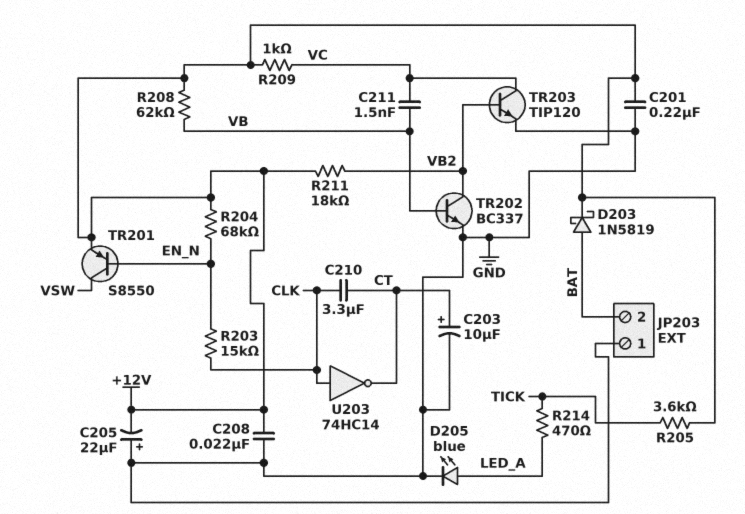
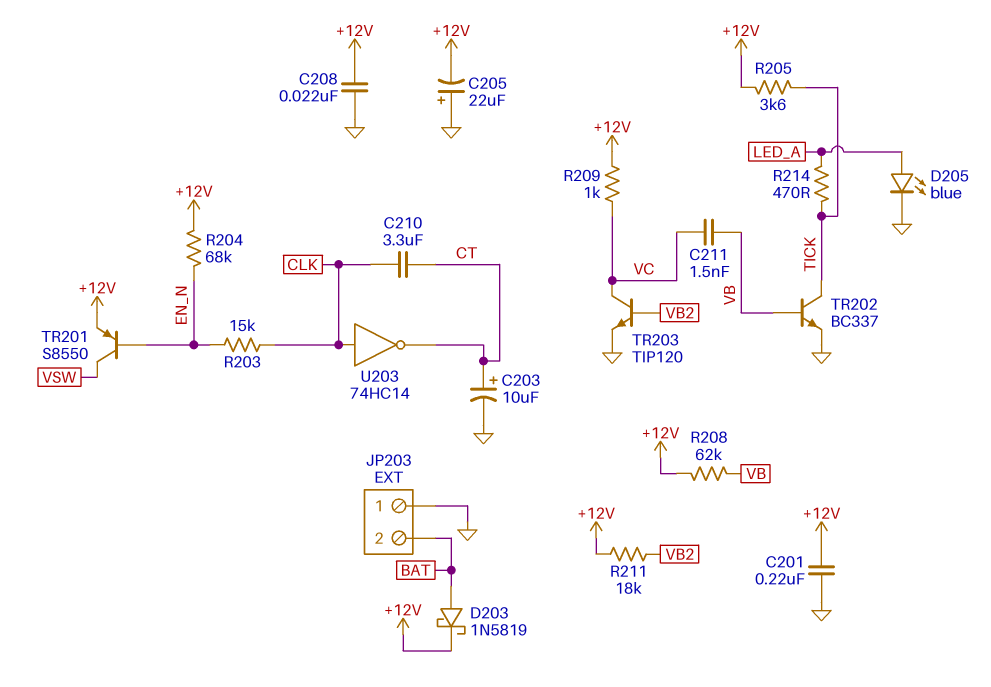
TR202: NPN BC337 (B VB, C VB2, E GND) -> NPN BC337 (B VB, C TICK, E GND)

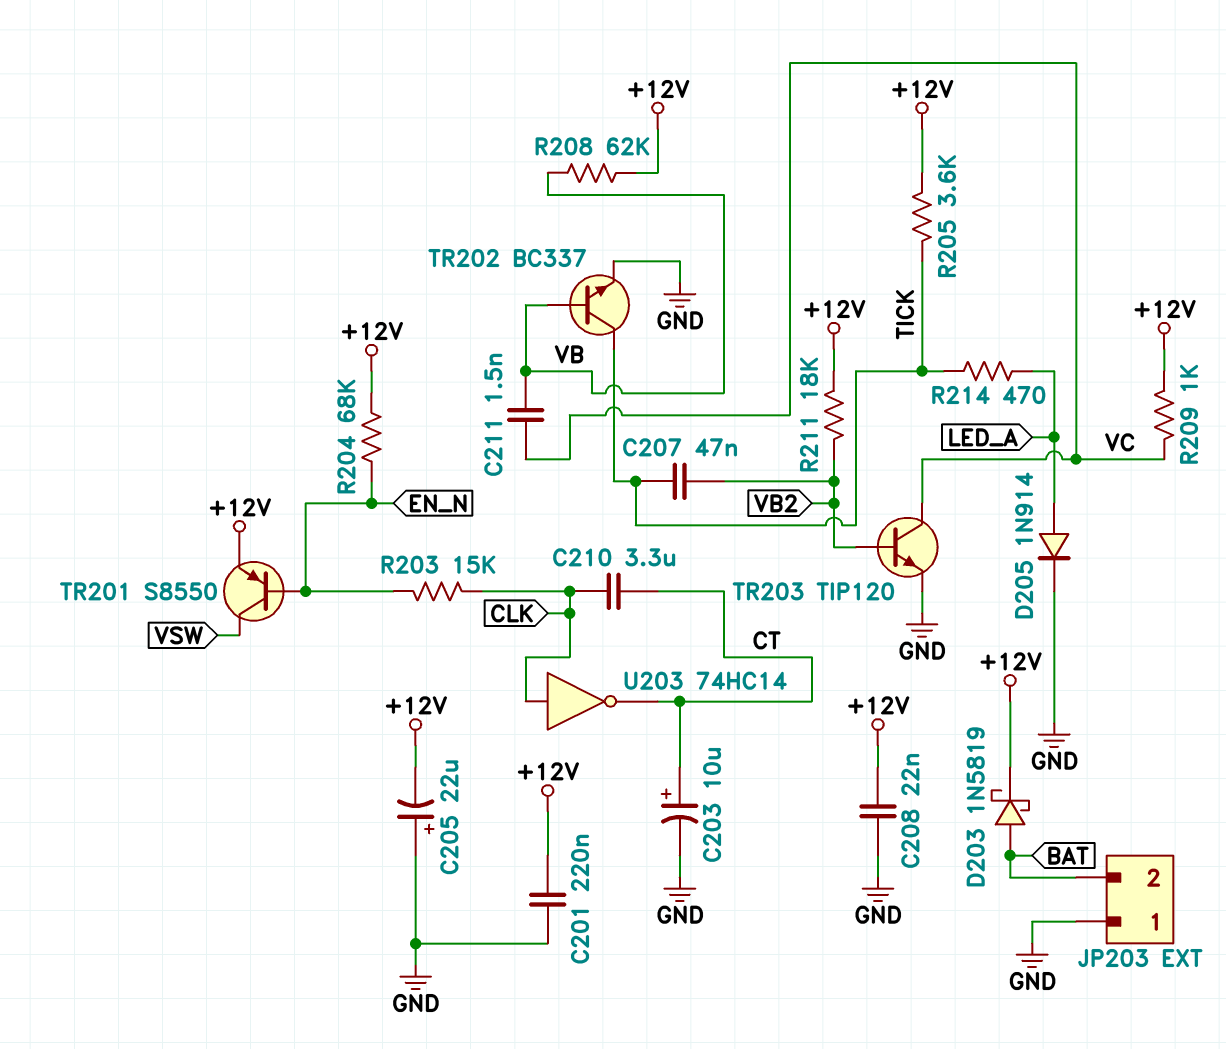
C207: none -> 47nF (TICK, VB2)
D205: LED blue (A LED_A, K GND) -> diode 1N914 (A LED_A, K GND)

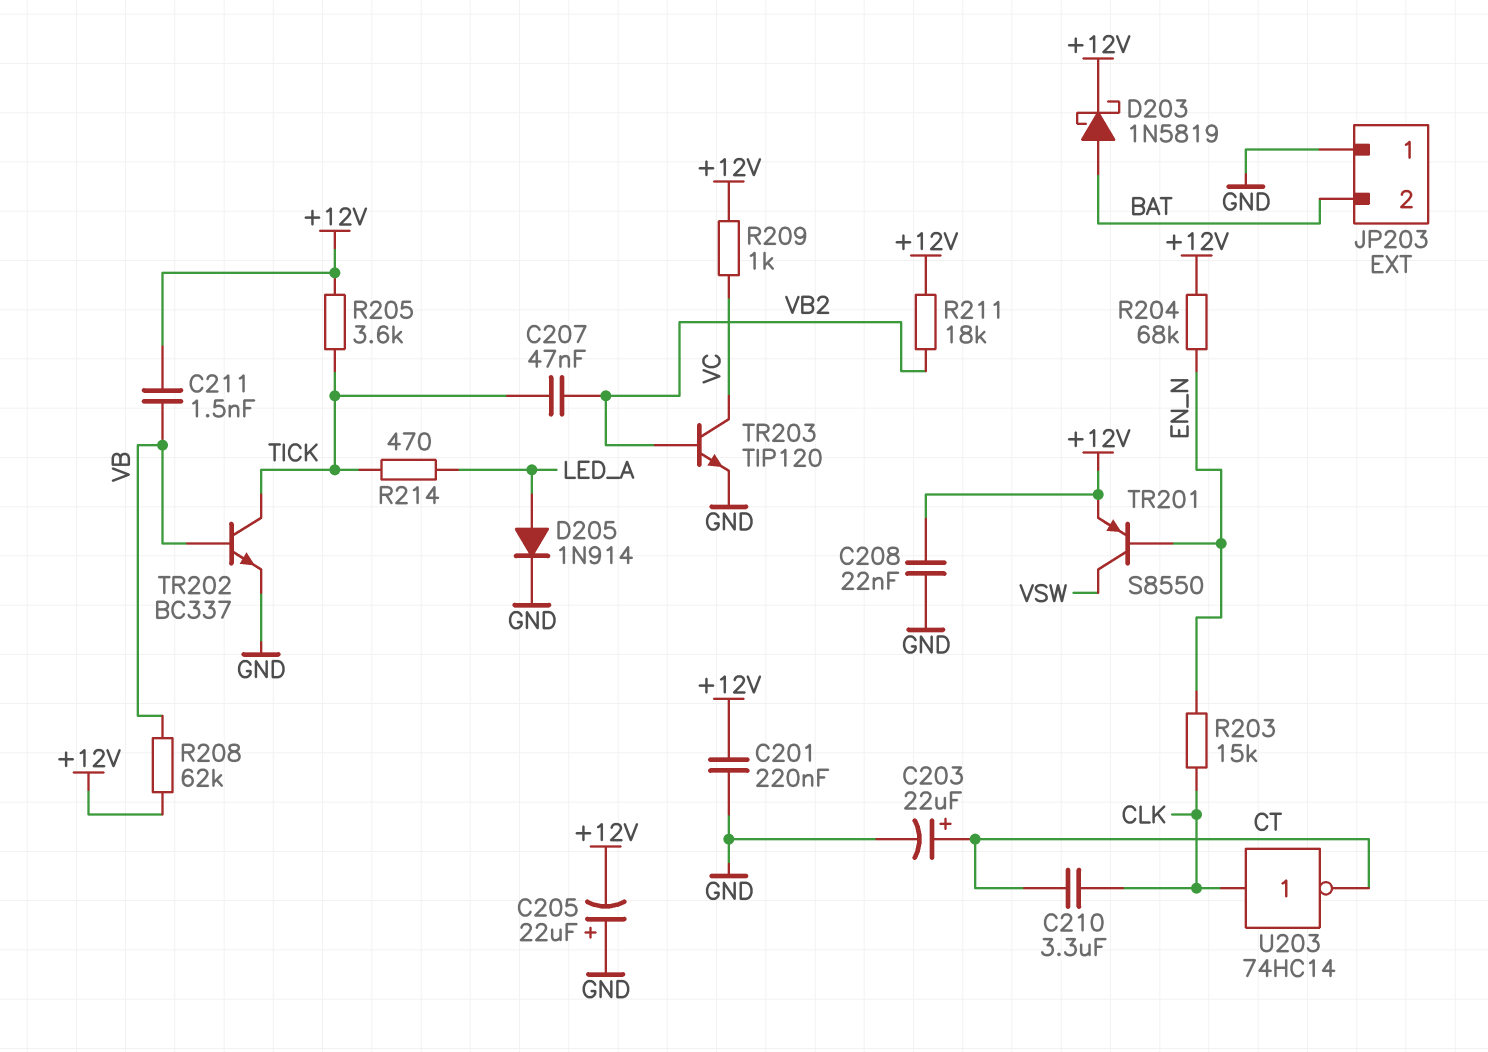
C203: 10uF (plus CT, minus GND) -> 22uF (plus CT, minus GND)
C211: 1.5nF (VB, VC) -> 1.5nF (+12V, VB)

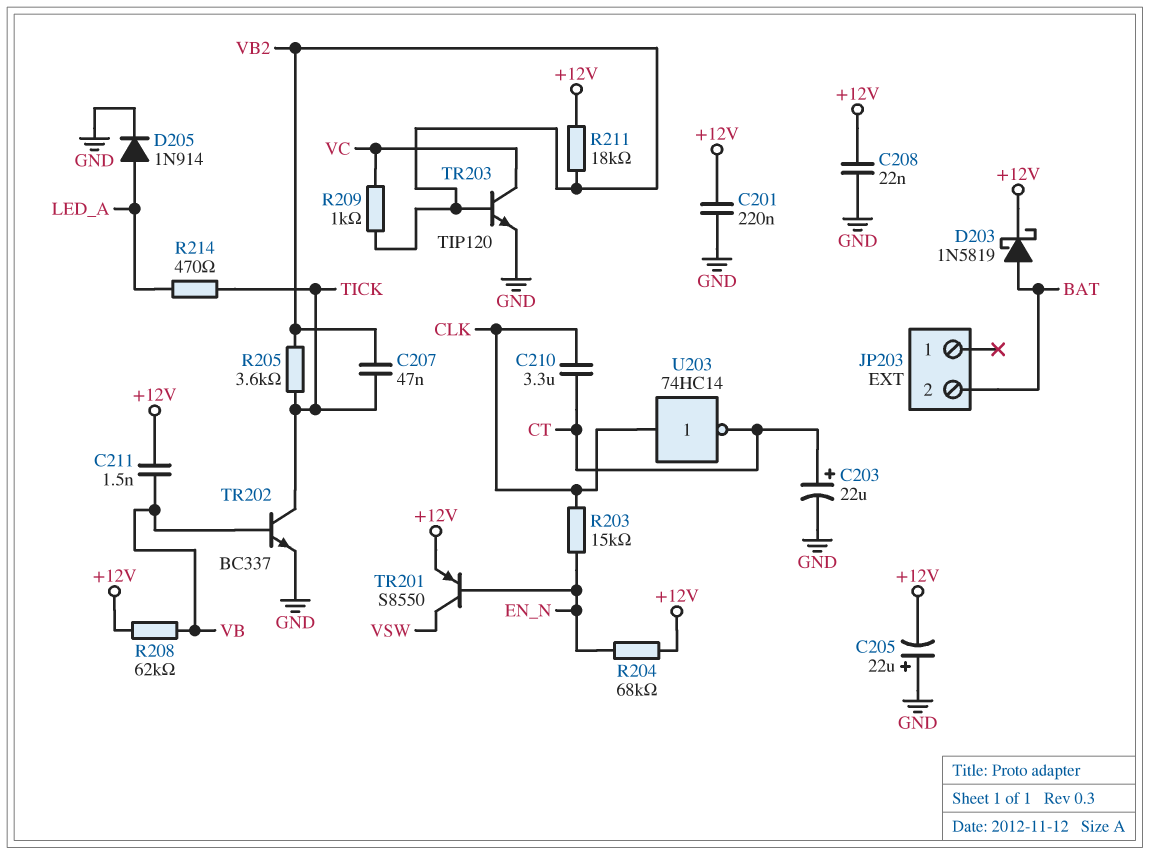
JP203 pin 1: GND -> none
R205: 3.6k (+12V, TICK) -> 3.6k (TICK, VB2)
R209: 1k (+12V, VC) -> 1k (VB2, VC)

